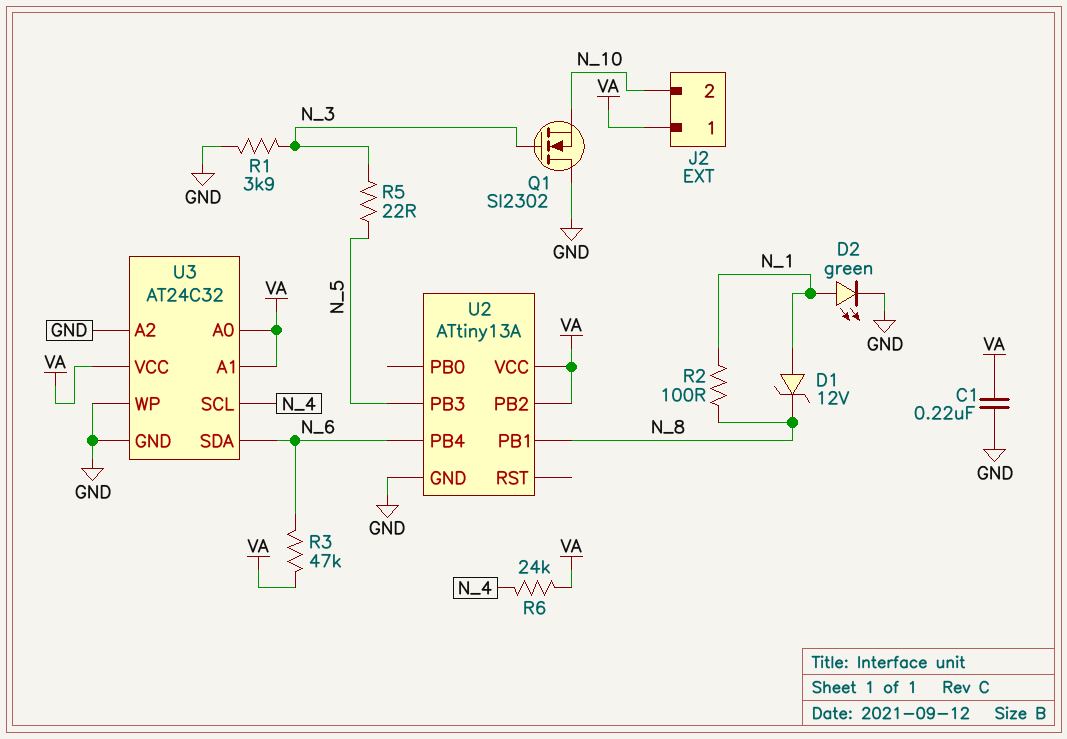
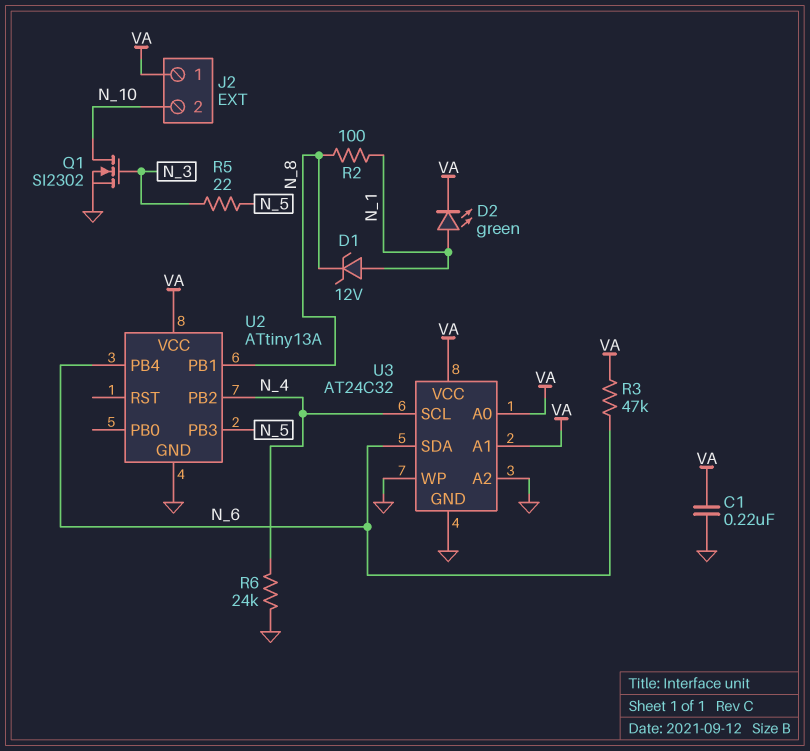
D2: LED green (A N_1, K GND) -> LED green (A N_1, K VA)
Q1: NMOS SI2302 (G N_3, D GND, S N_10) -> NMOS SI2302 (G N_3, D N_10, S GND)
R1: 3.9k (GND, N_3) -> none
R6: 24k (N_4, VA) -> 24k (GND, N_4)
U2 pin PB2: VA -> N_4

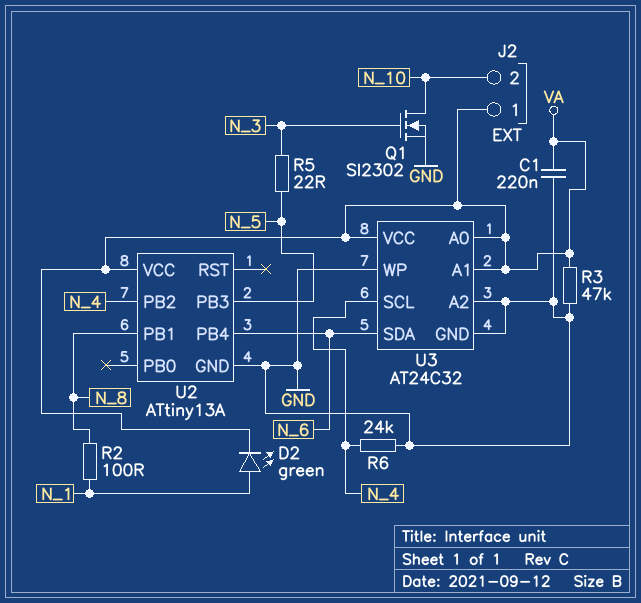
D1: zener 12V (A N_1, K N_8) -> none
R3: 47k (N_6, VA) -> 47k (GND, VA)

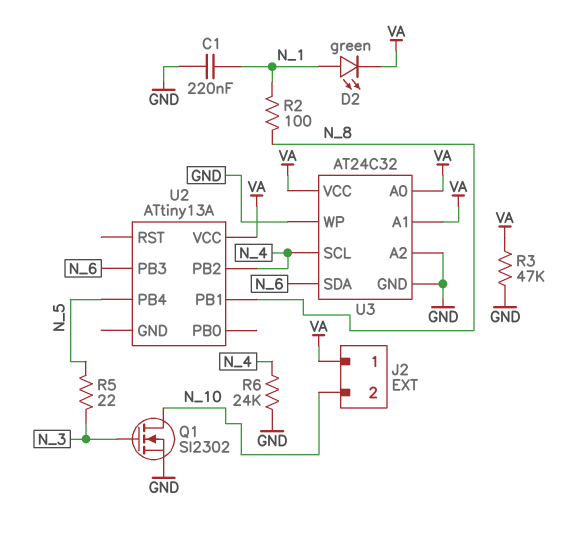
C1: 220nF (GND, VA) -> 220nF (GND, N_1)
U2 pin GND: GND -> none
U2 pin PB3: N_5 -> N_6
U2 pin PB4: N_6 -> N_5

